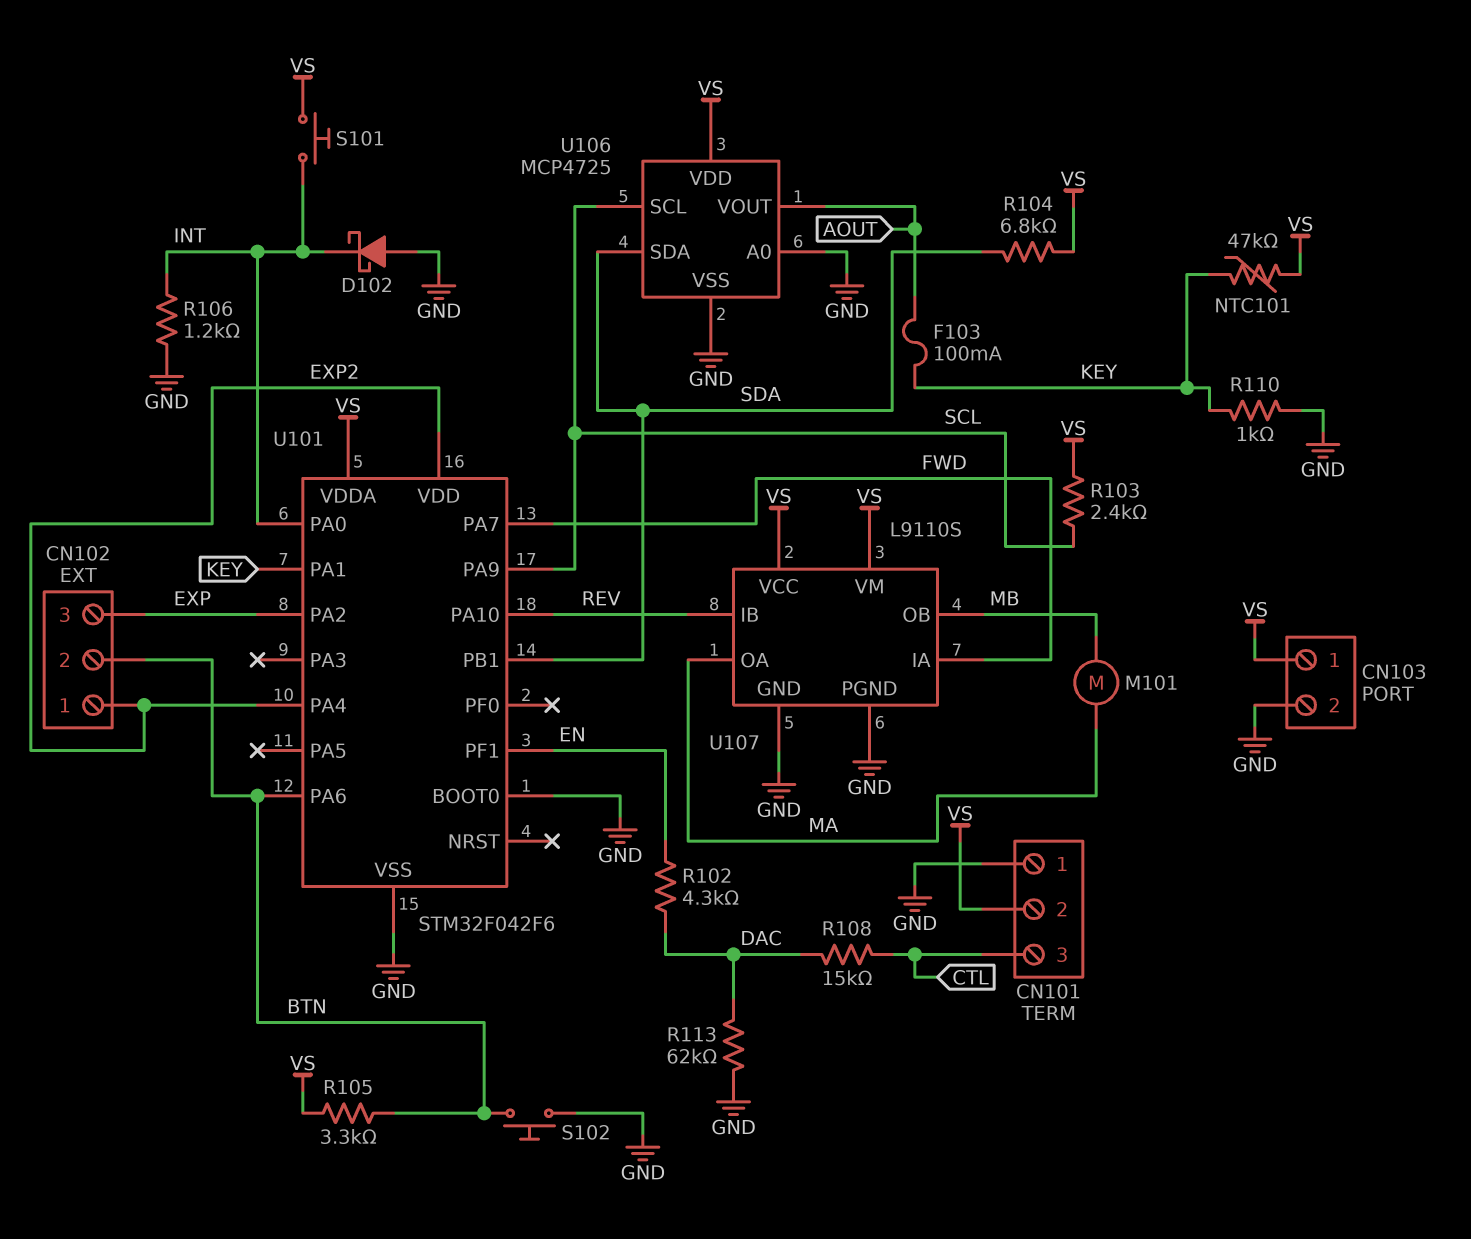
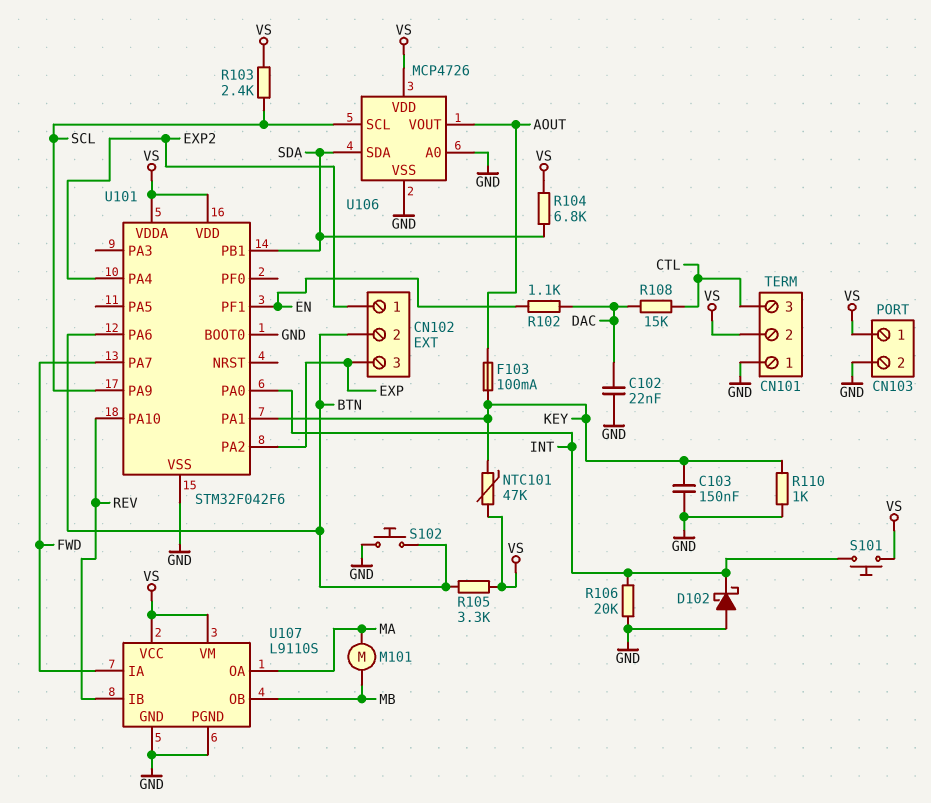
C102: none -> 22nF (DAC, GND)
C103: none -> 150nF (GND, KEY)
R102: 4.3k (DAC, EN) -> 1.1k (DAC, EN)
R106: 1.2k (GND, INT) -> 20k (GND, INT)
R113: 62k (DAC, GND) -> none
U101 pin VDD: EXP2 -> VS
U106: MCP4725 -> MCP4726

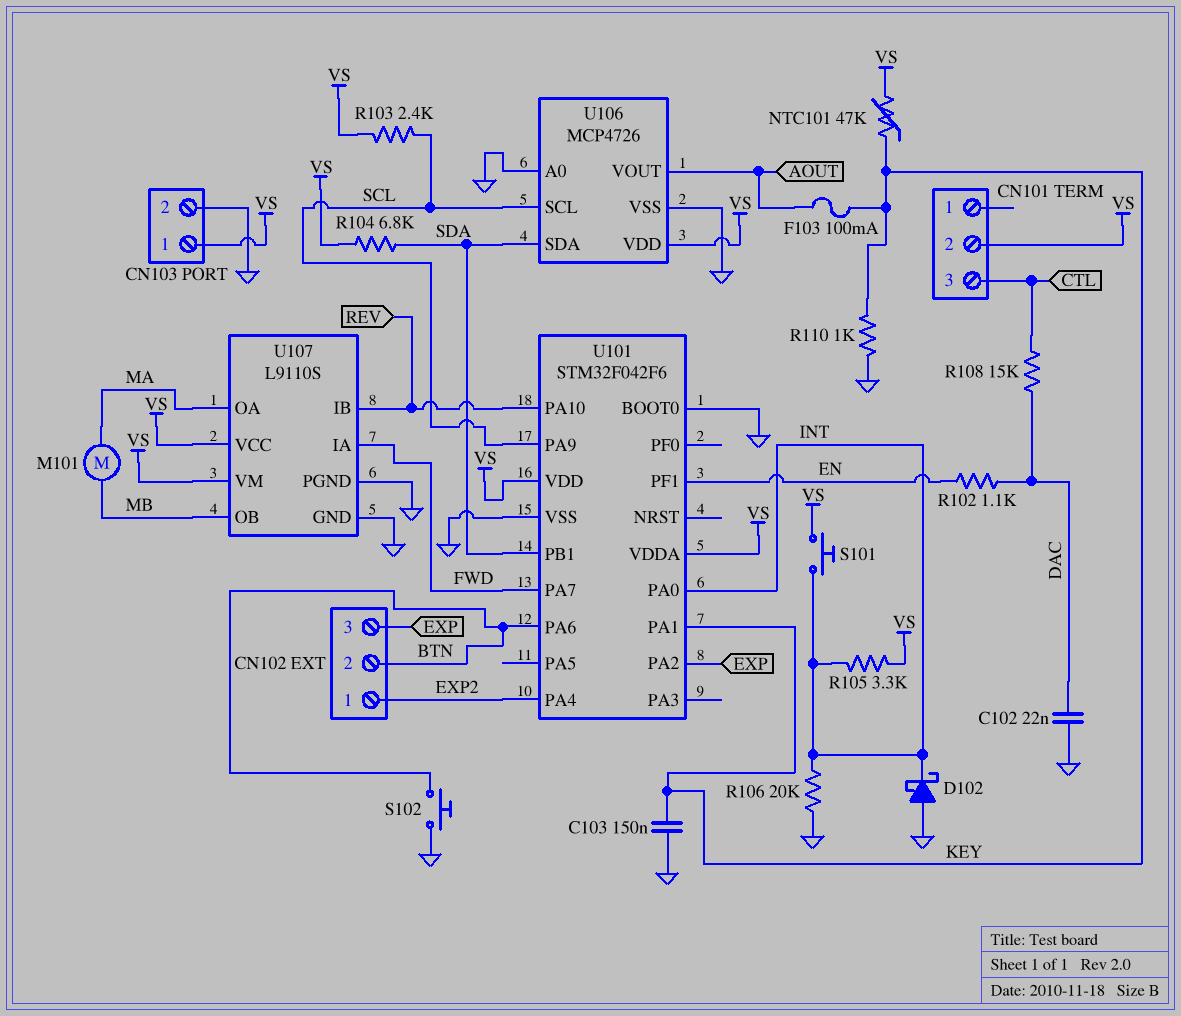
CN101 pin 1: GND -> none
R105: 3.3k (BTN, VS) -> 3.3k (INT, VS)

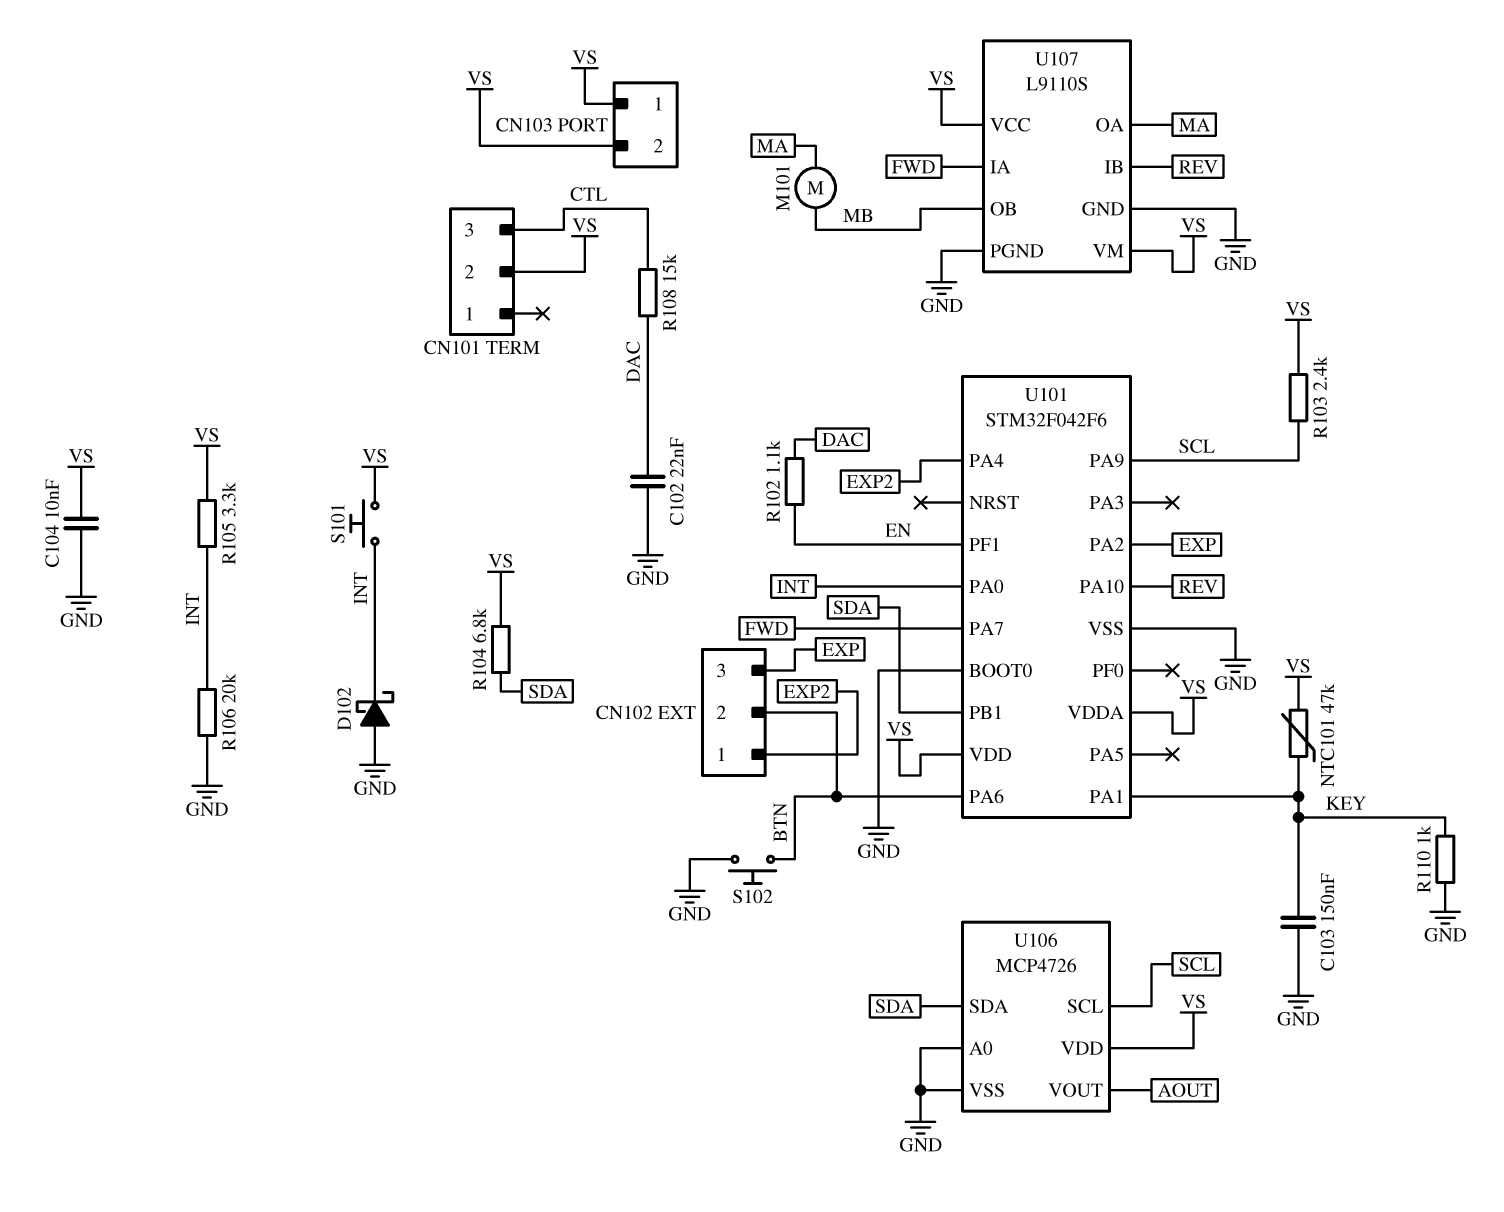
C104: none -> 10nF (GND, VS)
CN103 pin 2: GND -> VS
F103: 100mA (AOUT, KEY) -> none

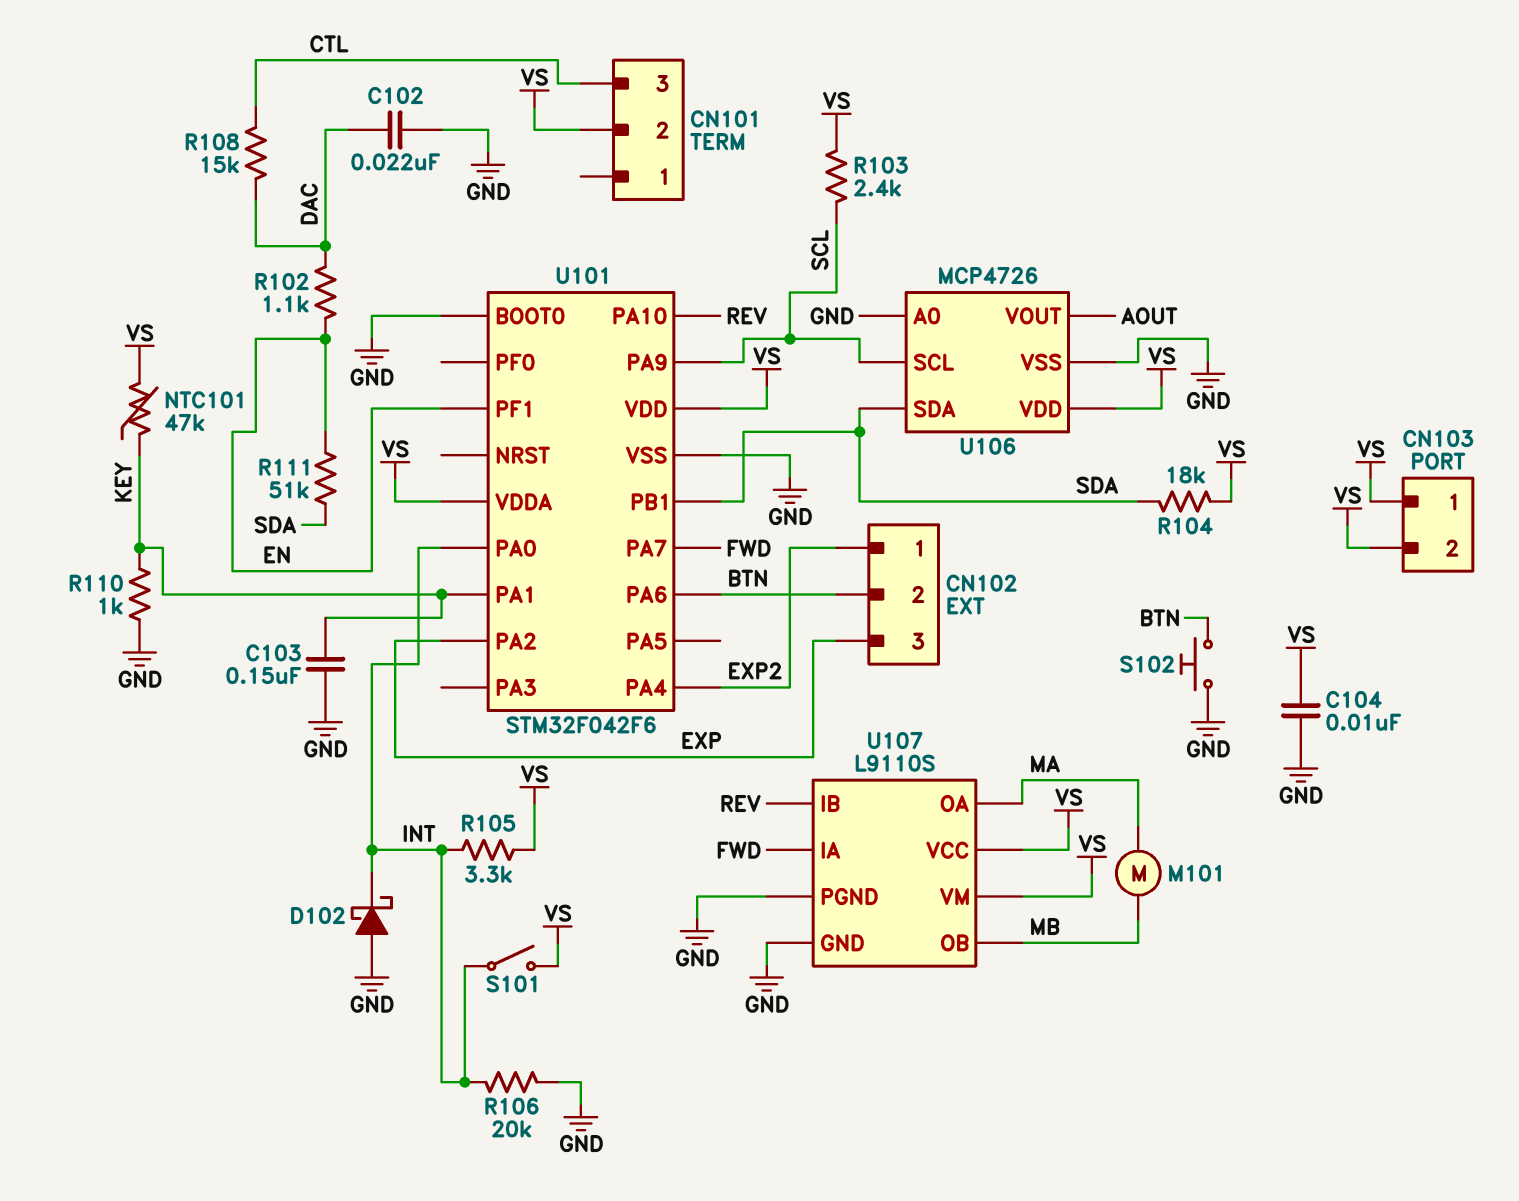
R104: 6.8k (SDA, VS) -> 18k (SDA, VS)
R111: none -> 51k (EN, SDA)
S101: button (INT, VS) -> switch (INT, VS)

